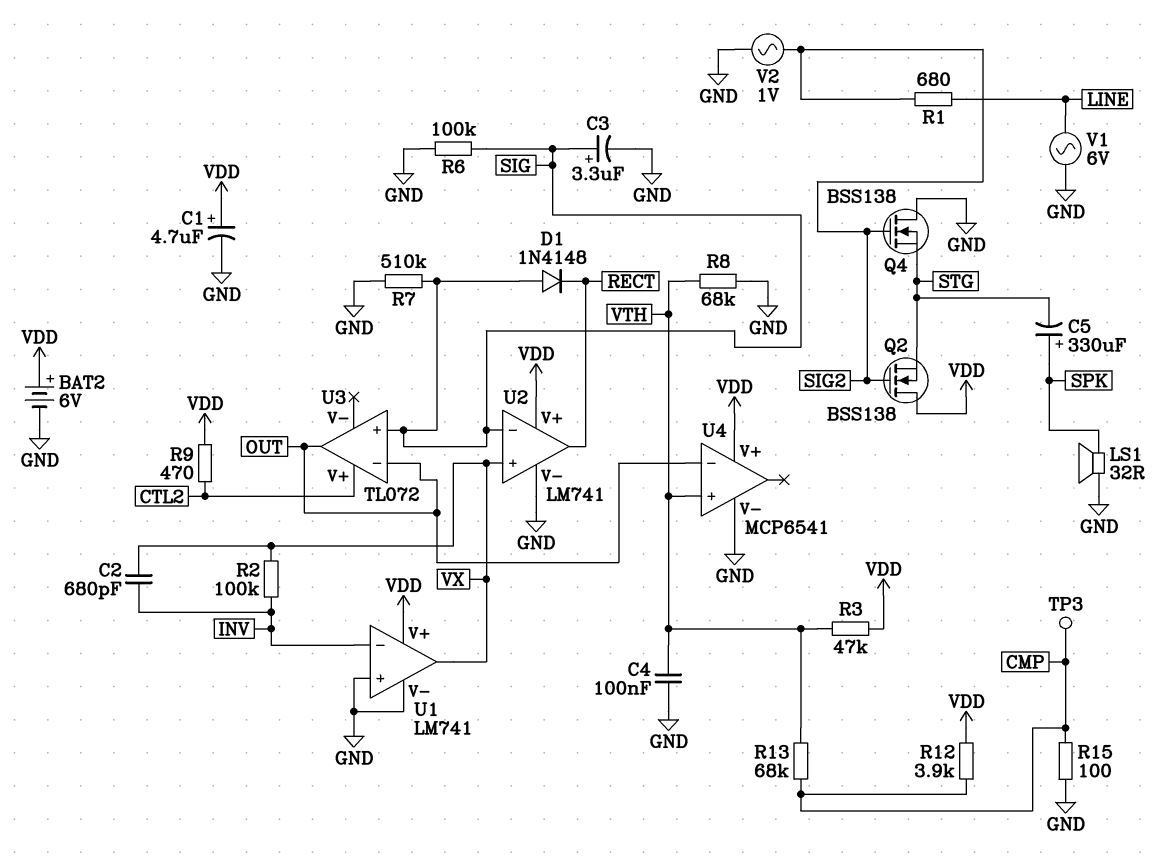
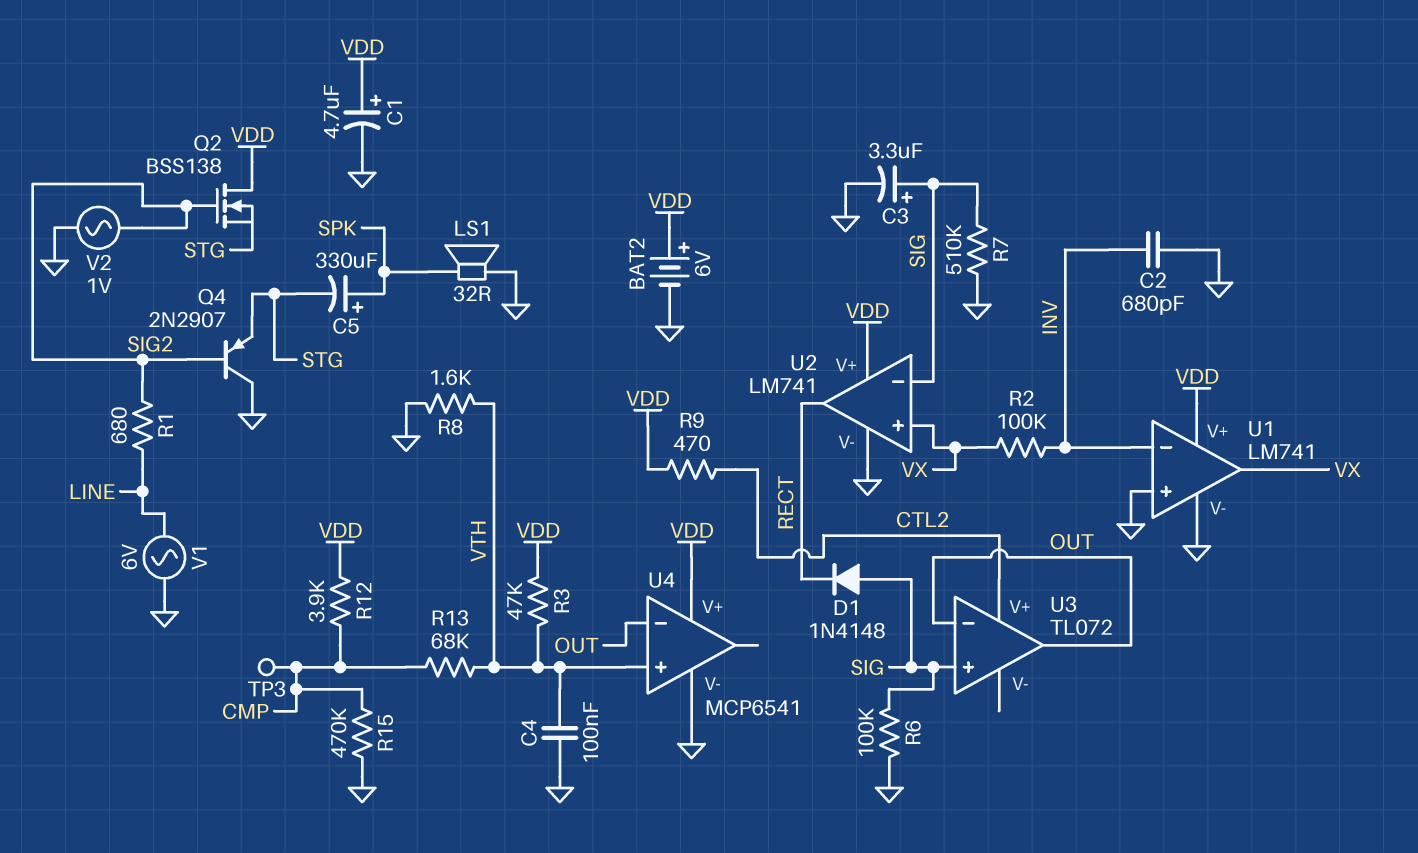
C2: 680pF (INV, VX) -> 680pF (GND, INV)
Q4: NMOS BSS138 (G SIG2, D GND, S STG) -> PNP 2N2907 (B SIG2, C GND, E STG)
R8: 68k (GND, VTH) -> 1.6k (GND, VTH)
R15: 100 (CMP, GND) -> 470k (CMP, GND)

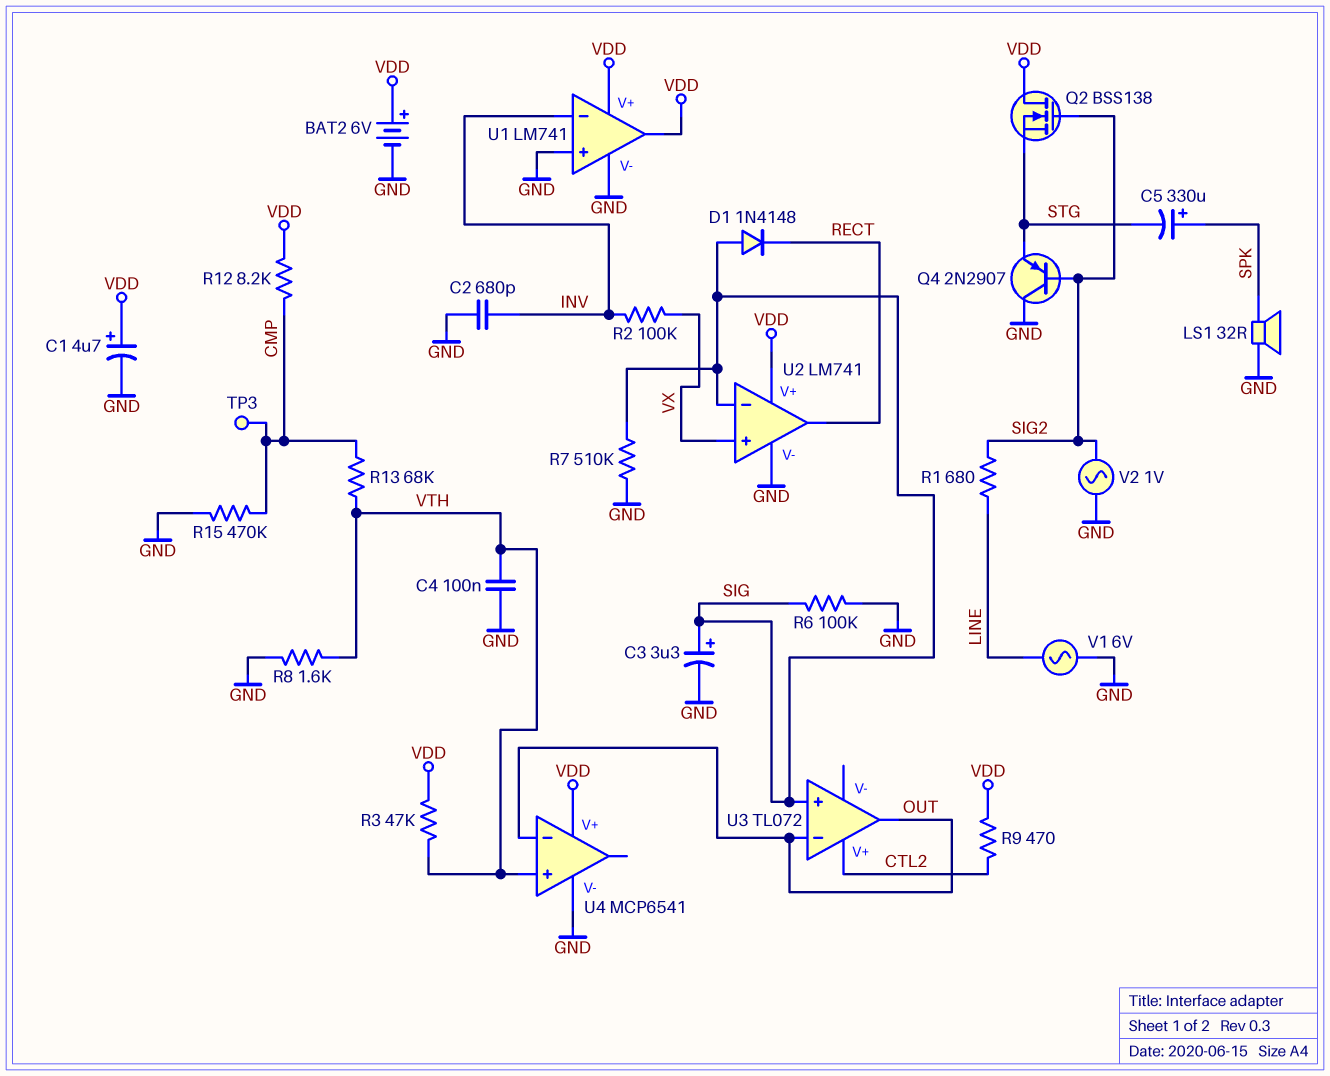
R12: 3.9k (CMP, VDD) -> 8.2k (CMP, VDD)
U1 pin out: VX -> VDD

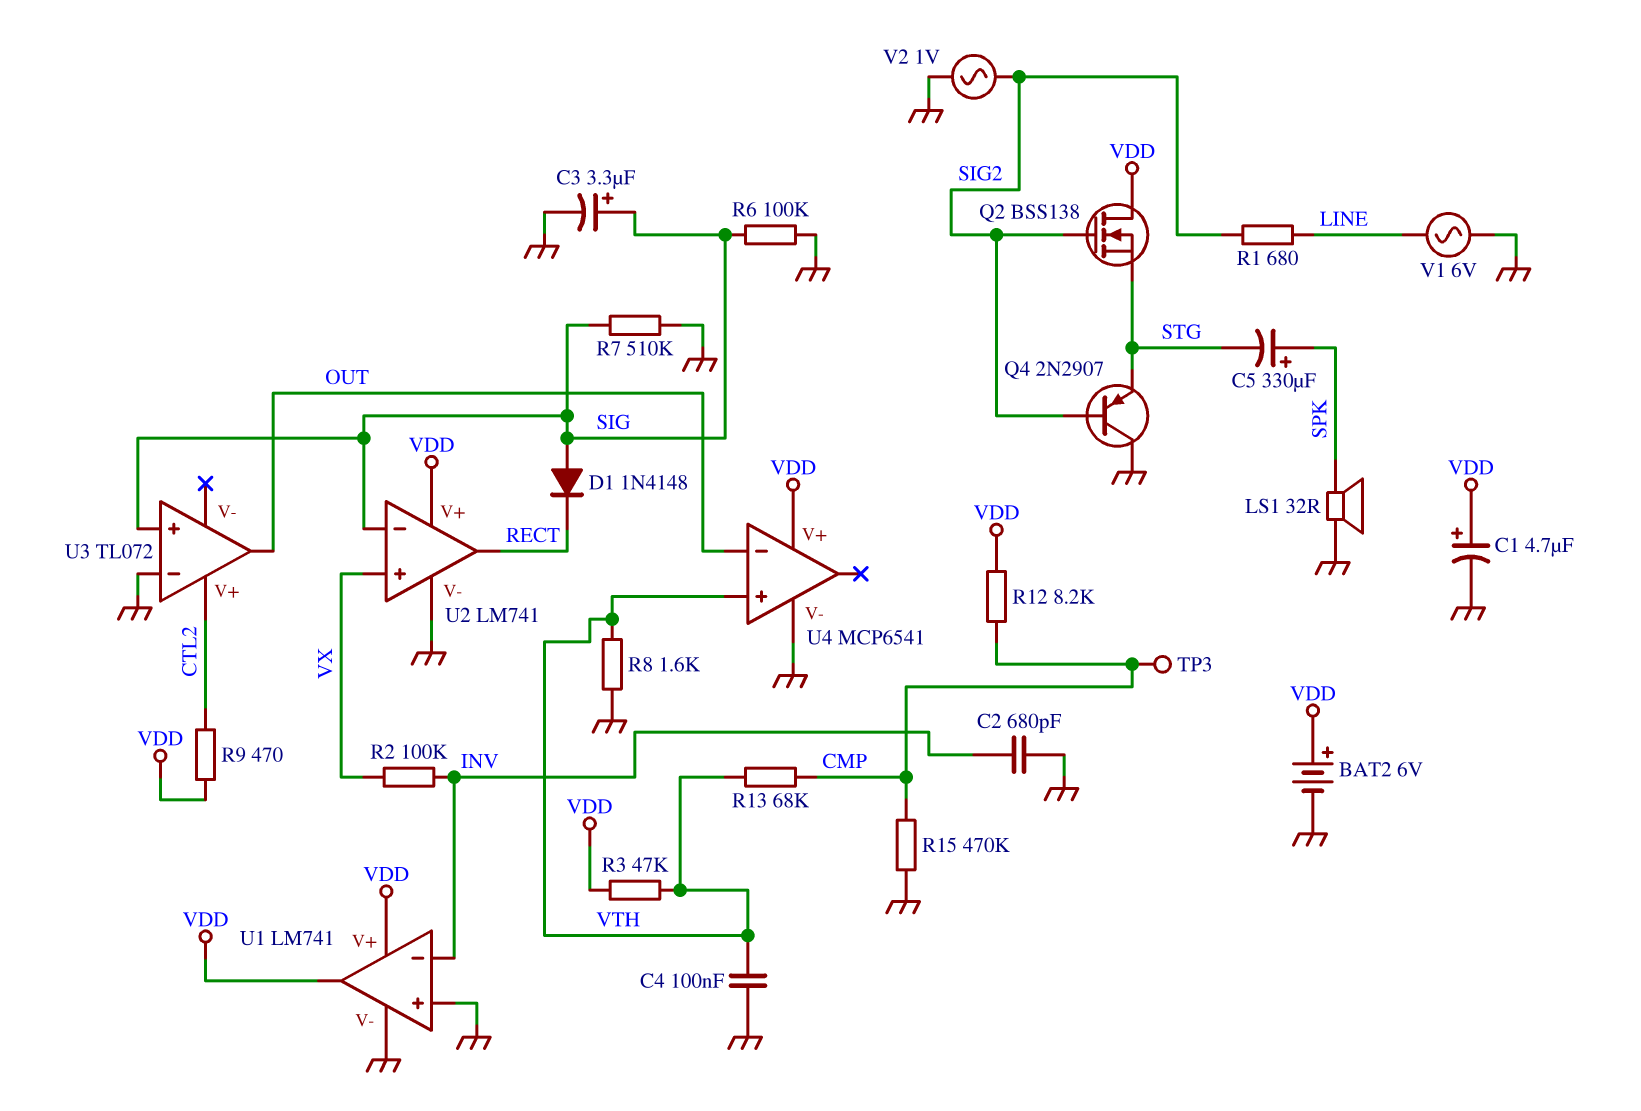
U3 pin in-: OUT -> GND

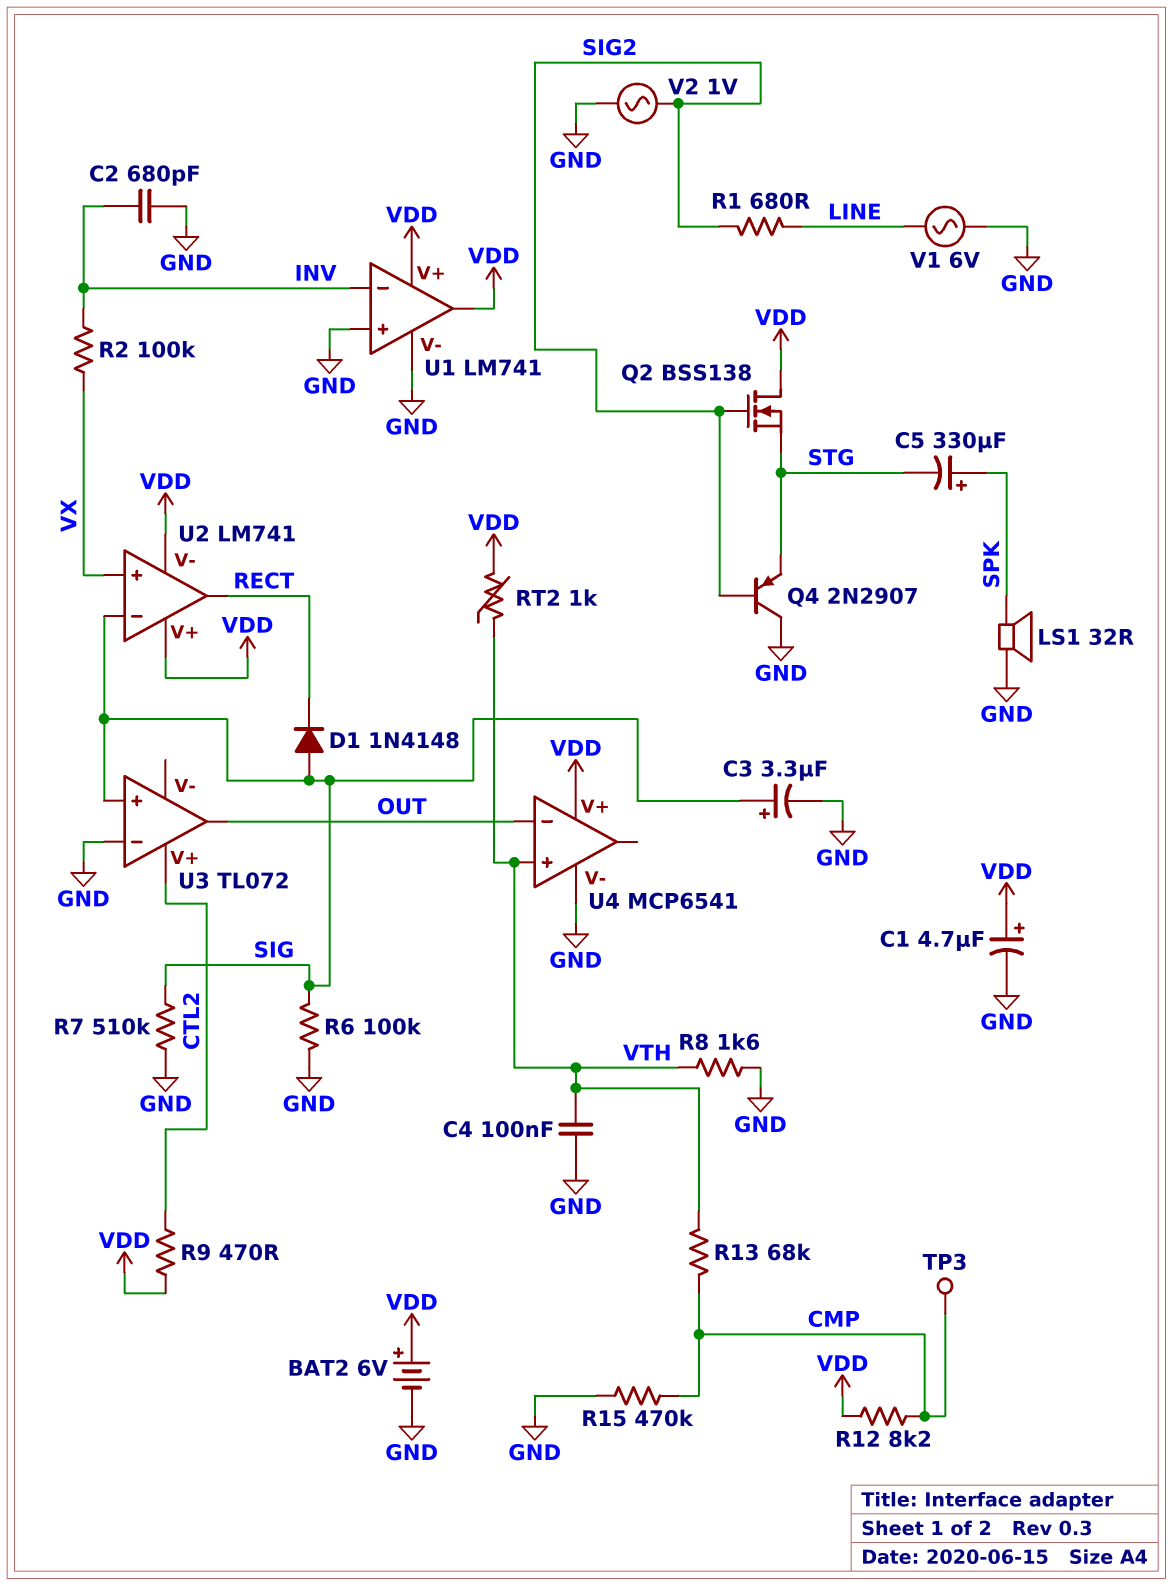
R3: 47k (VDD, VTH) -> none
RT2: none -> 1k (VDD, VTH)
U2 pin V-: GND -> VDD

